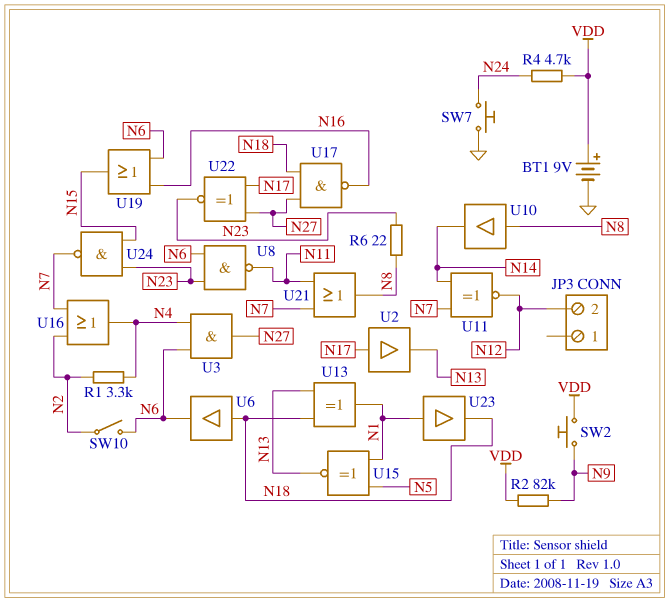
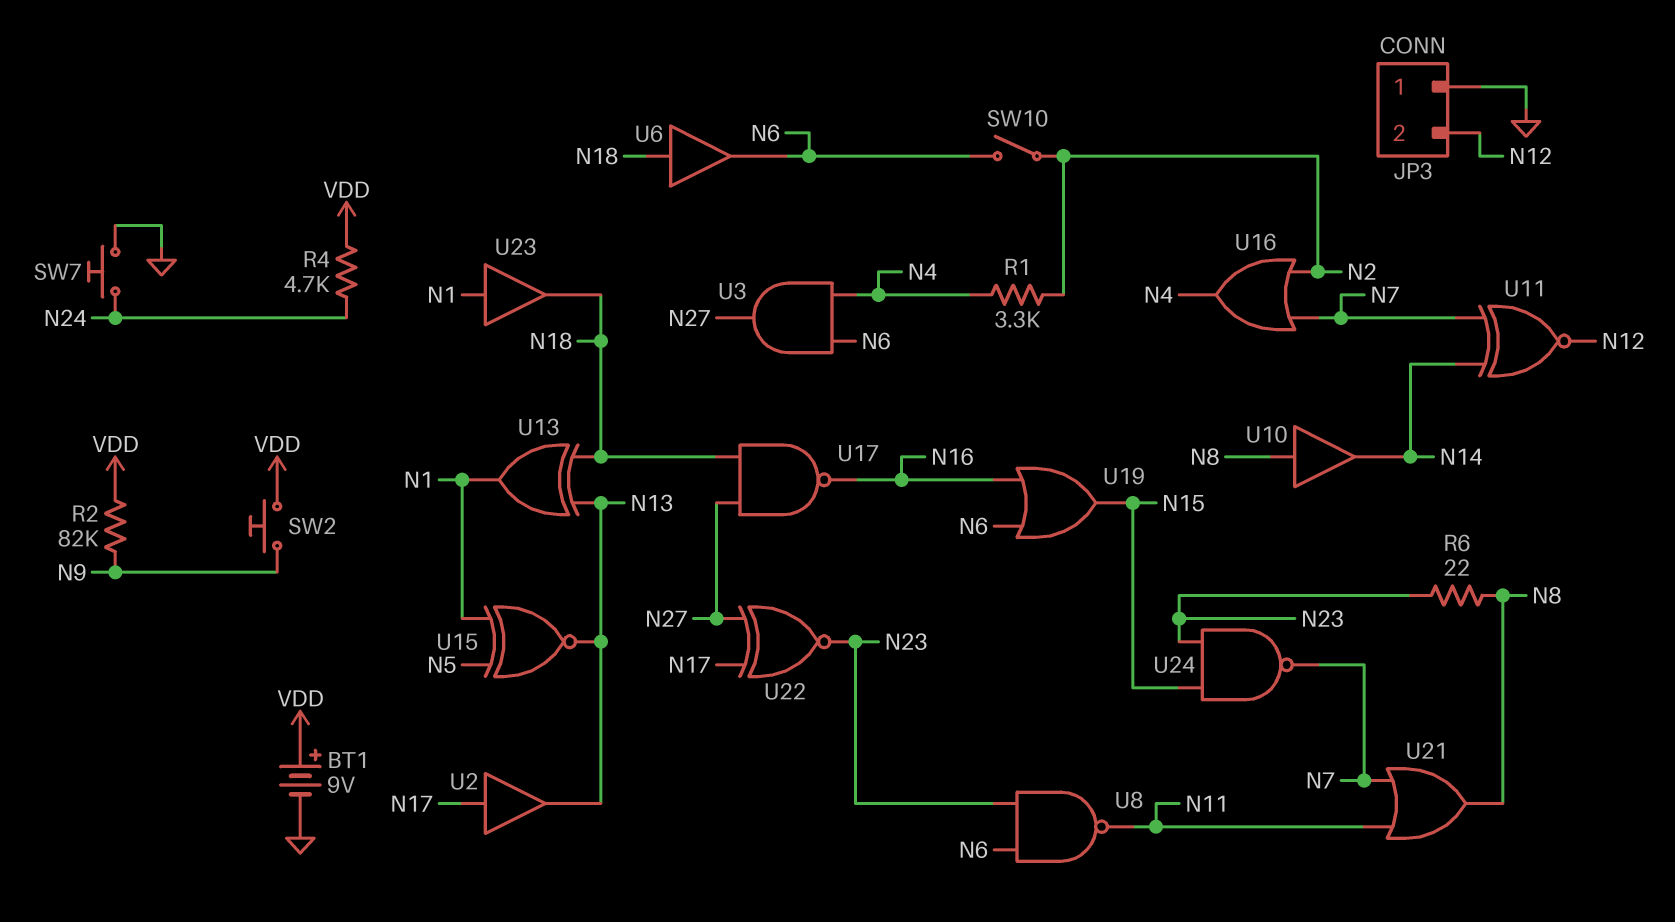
JP3 pin 1: none -> GND

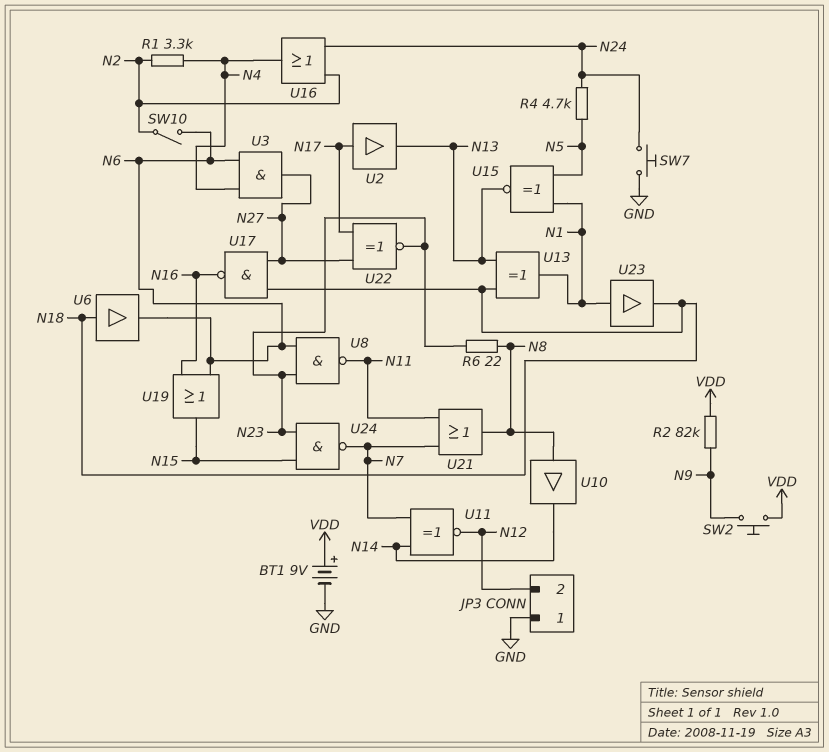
R4: 4.7k (N24, VDD) -> 4.7k (N5, N24)
U16: OR (in N2, in N7, out N4) -> OR (in N2, in N24, out N4)

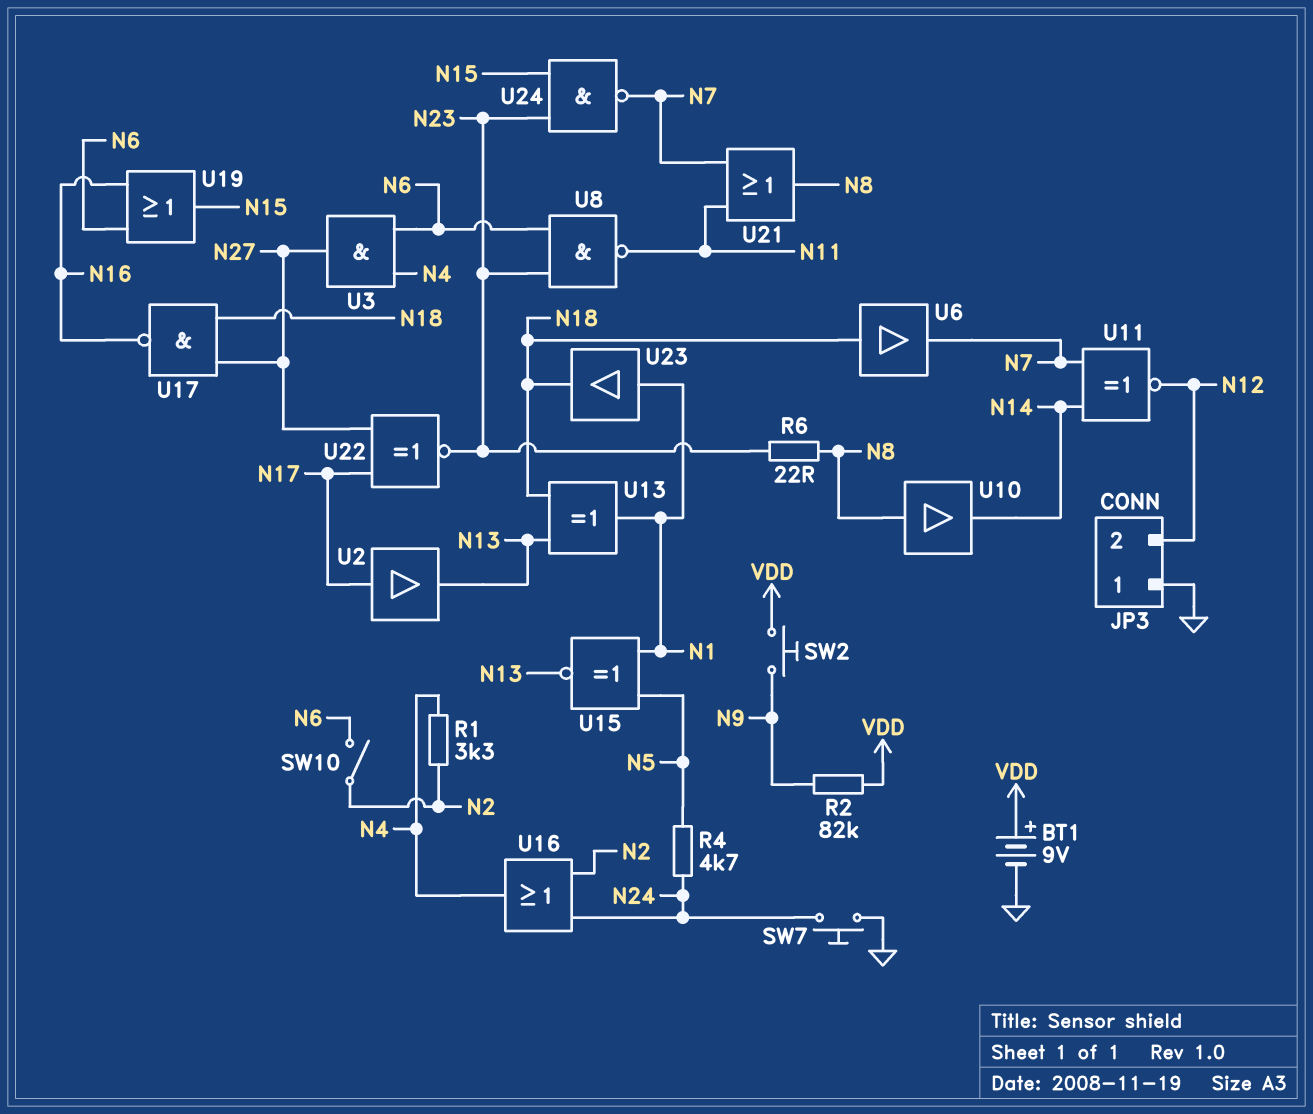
U6: buffer (in N18, out N6) -> buffer (in N18, out N7)

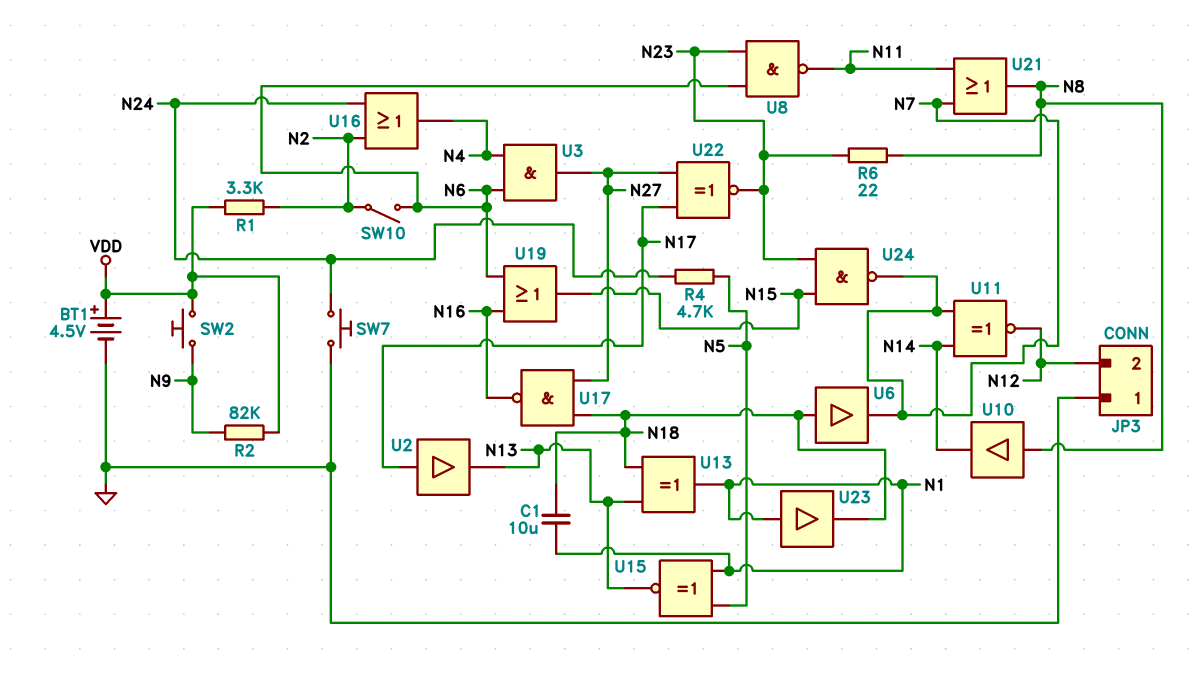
BT1: 9V (plus VDD, minus GND) -> 4.5V (plus VDD, minus GND)
C1: none -> 10uF (N1, N18)
R1: 3.3k (N2, N4) -> 3.3k (N2, VDD)

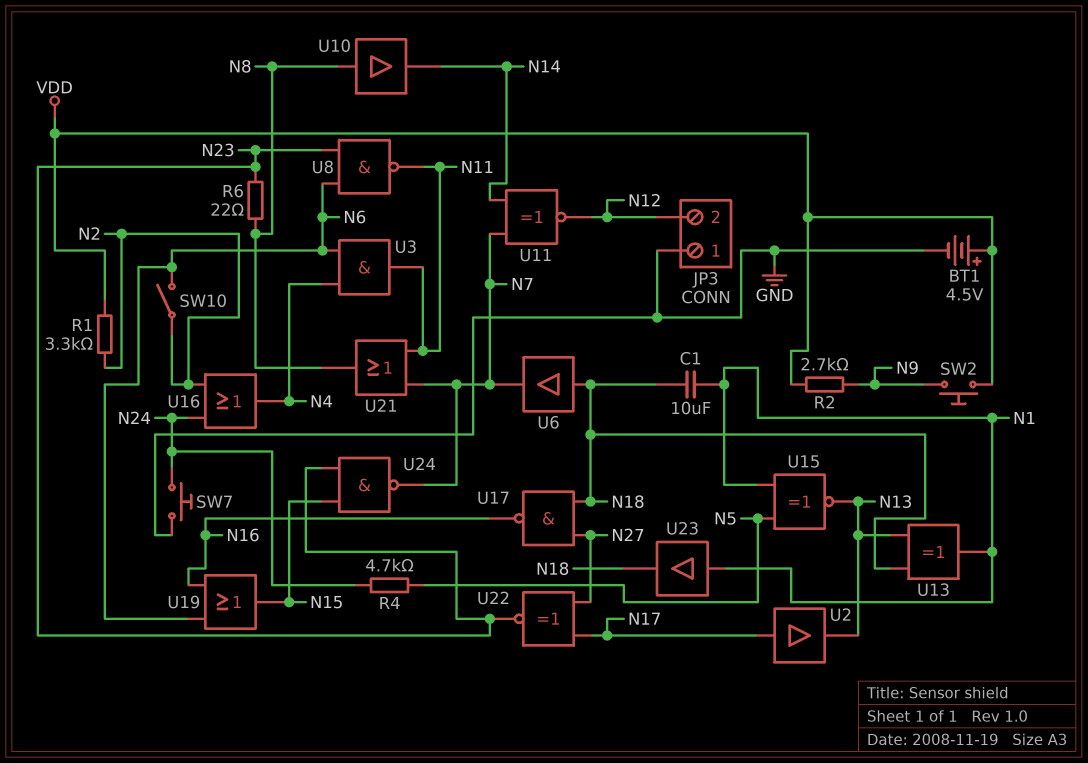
R2: 82k (N9, VDD) -> 2.7k (N9, VDD)
U3: AND (in N4, in N6, out N27) -> AND (in N4, in N6, out N11)

